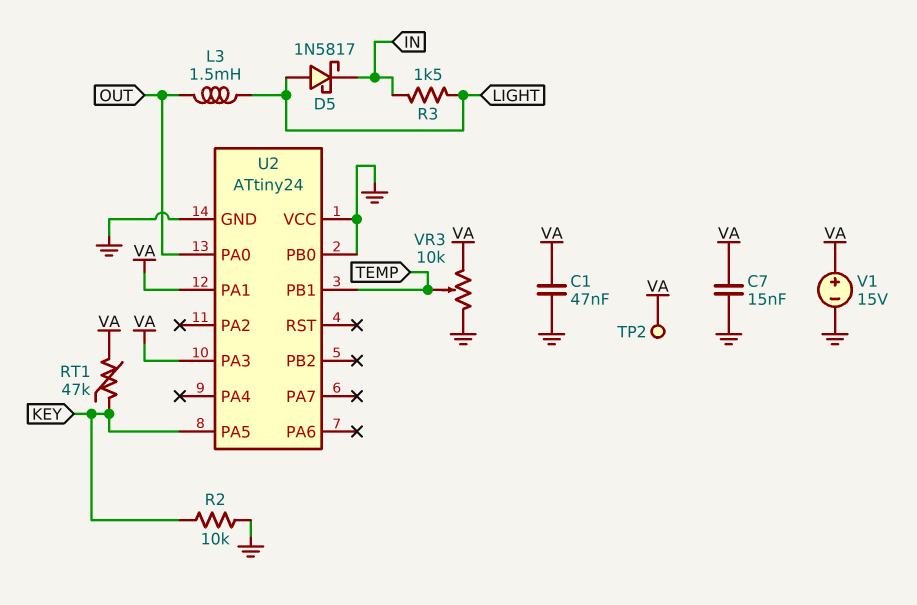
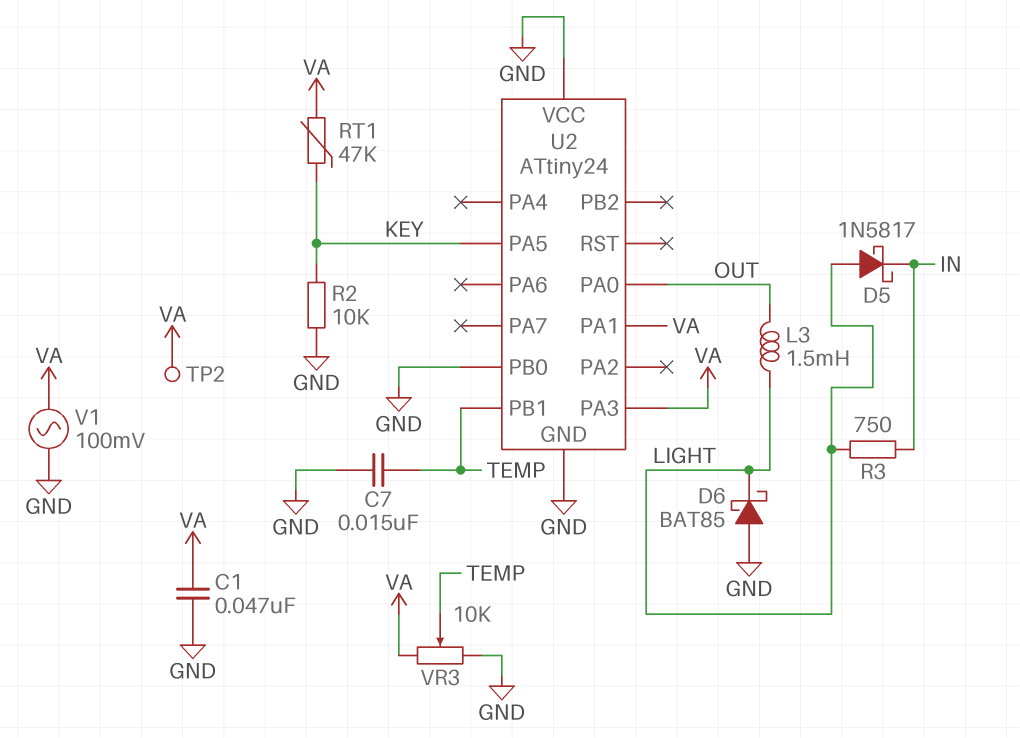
C7: 15nF (GND, VA) -> 15nF (GND, TEMP)
D6: none -> schottky BAT85 (A GND, K LIGHT)
R3: 1.5k (IN, LIGHT) -> 750 (IN, LIGHT)
V1: 15V (plus VA, minus GND) -> AC 100mV (GND, VA)

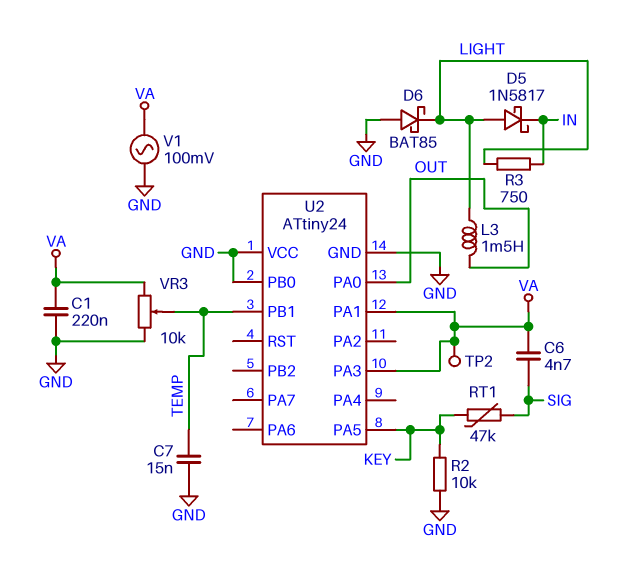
C1: 47nF (GND, VA) -> 220nF (GND, VA)
C6: none -> 4.7nF (SIG, VA)
RT1: 47k (KEY, VA) -> 47k (KEY, SIG)

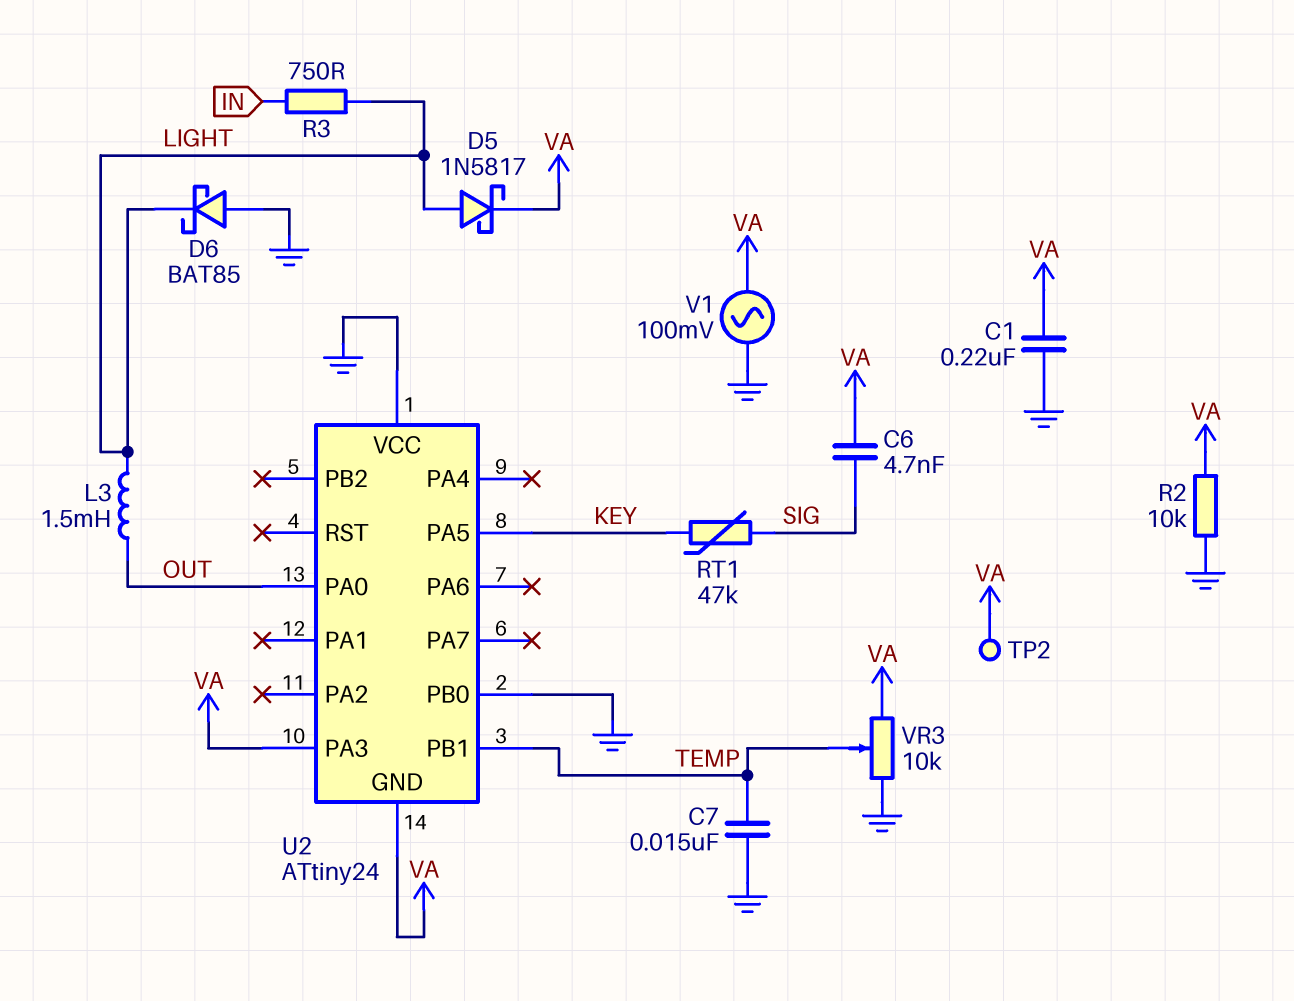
D5: schottky 1N5817 (A LIGHT, K IN) -> schottky 1N5817 (A LIGHT, K VA)
R2: 10k (GND, KEY) -> 10k (GND, VA)
U2 pin GND: GND -> VA
U2 pin PA1: VA -> none

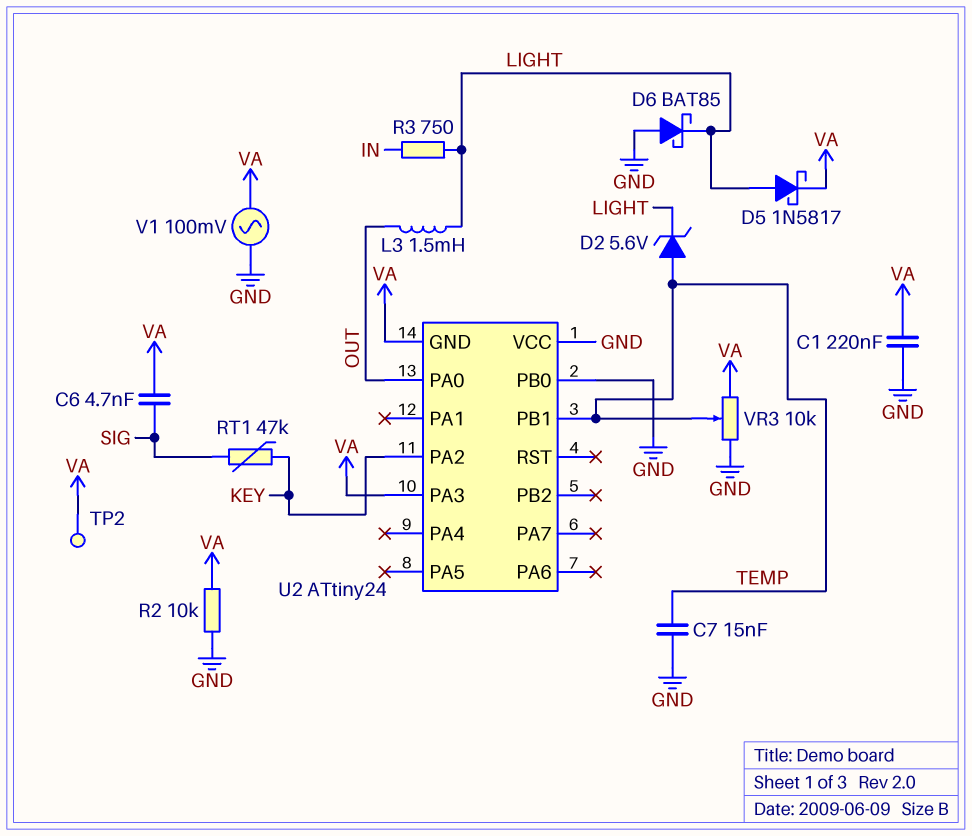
D2: none -> zener 5.6V (A TEMP, K LIGHT)
U2 pin PA2: none -> KEY
U2 pin PA5: KEY -> none

